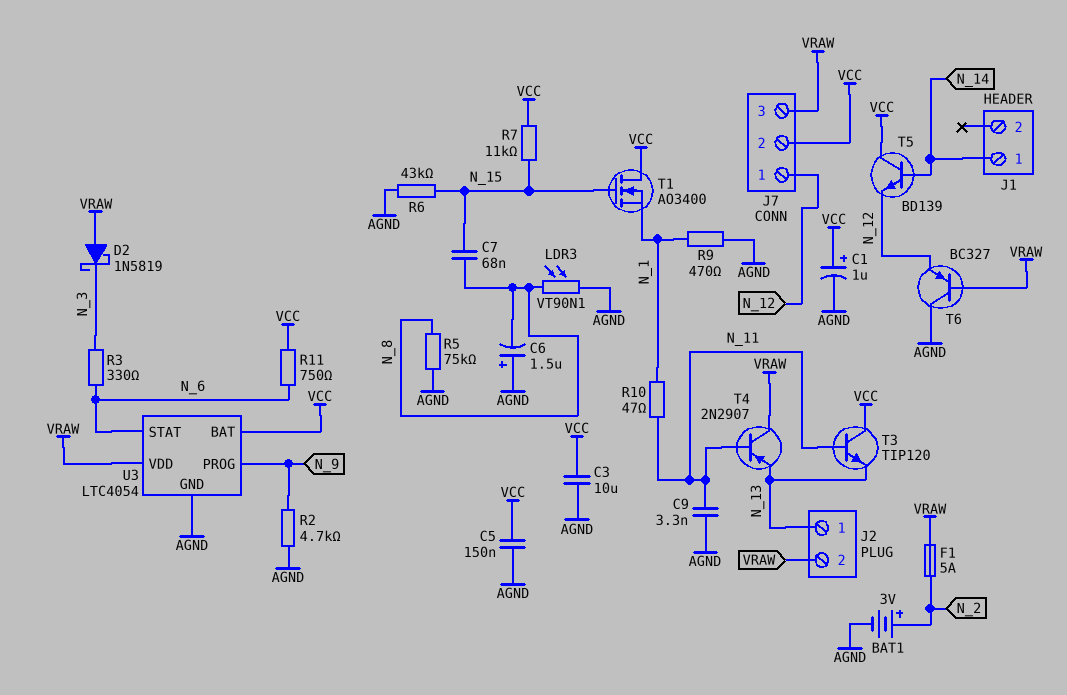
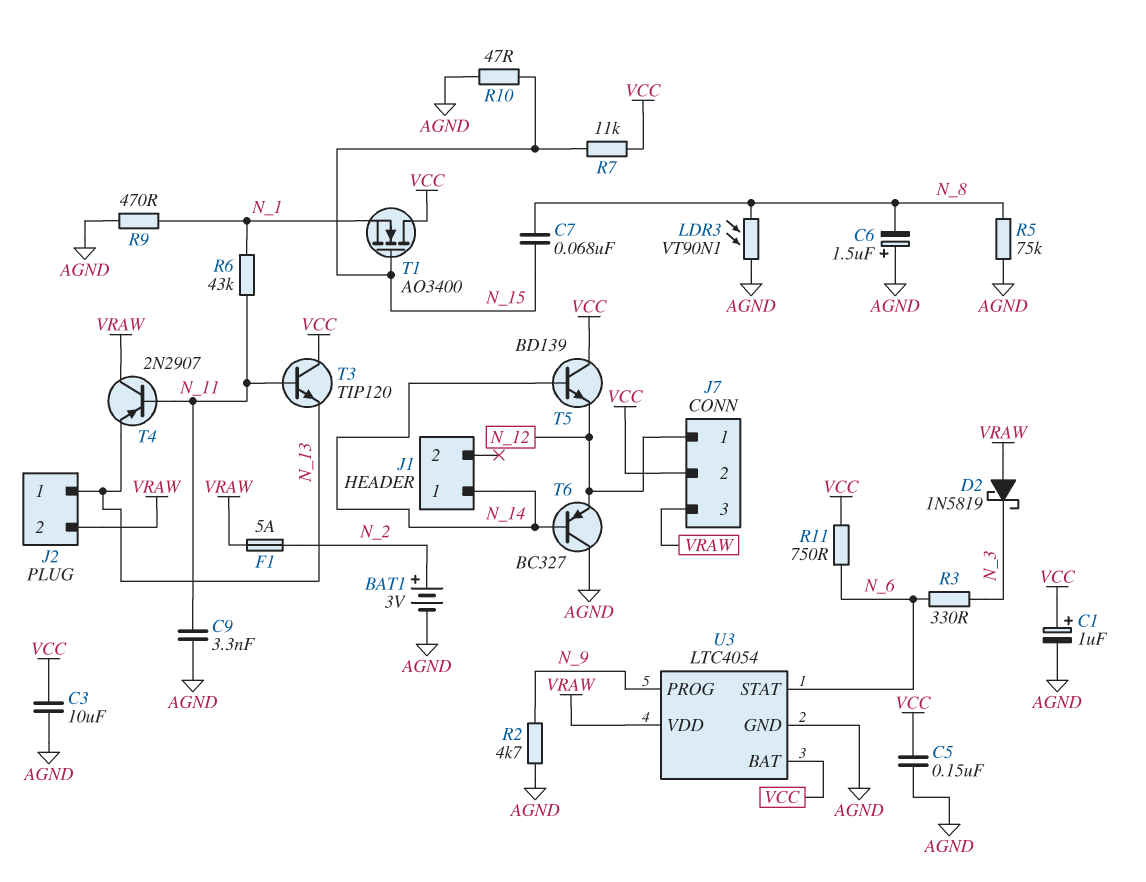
R6: 43k (AGND, N_15) -> 43k (N_1, N_11)
R10: 47 (N_1, N_11) -> 47 (AGND, N_15)
T6: PNP BC327 (B VRAW, C AGND, E N_12) -> PNP BC327 (B N_14, C AGND, E N_12)

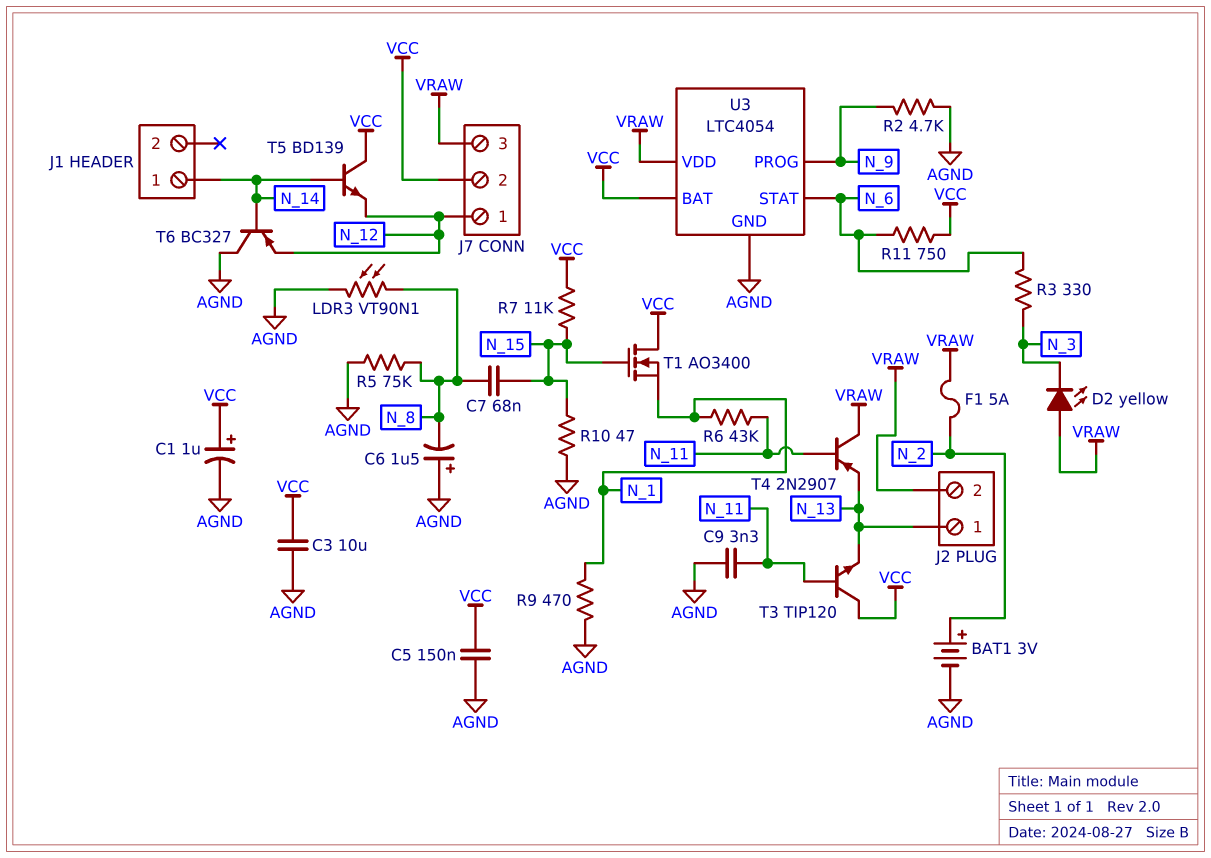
D2: schottky 1N5819 (A VRAW, K N_3) -> LED yellow (A VRAW, K N_3)

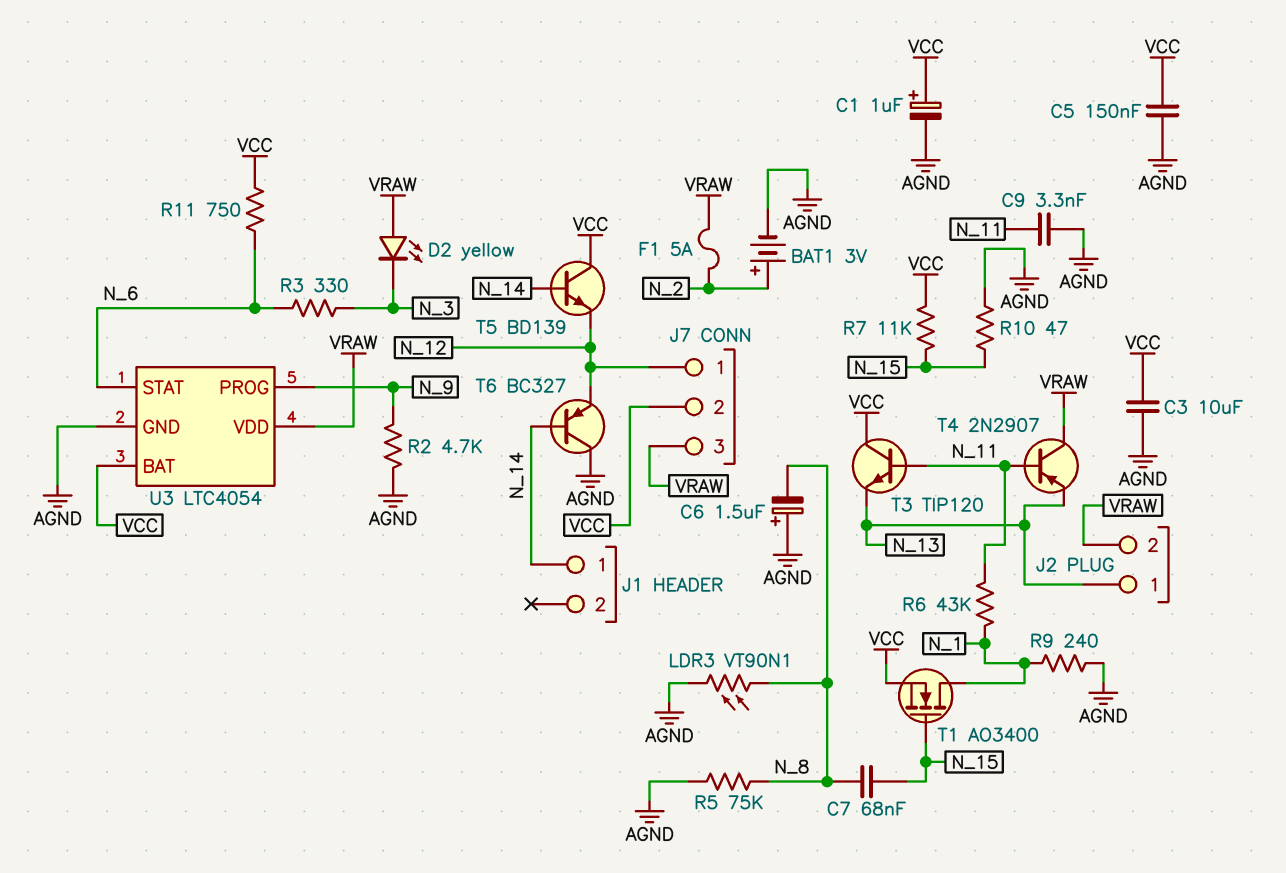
R9: 470 (AGND, N_1) -> 240 (AGND, N_1)
T1: NMOS AO3400 (G N_15, D VCC, S N_1) -> NMOS AO3400 (G N_15, D N_1, S VCC)

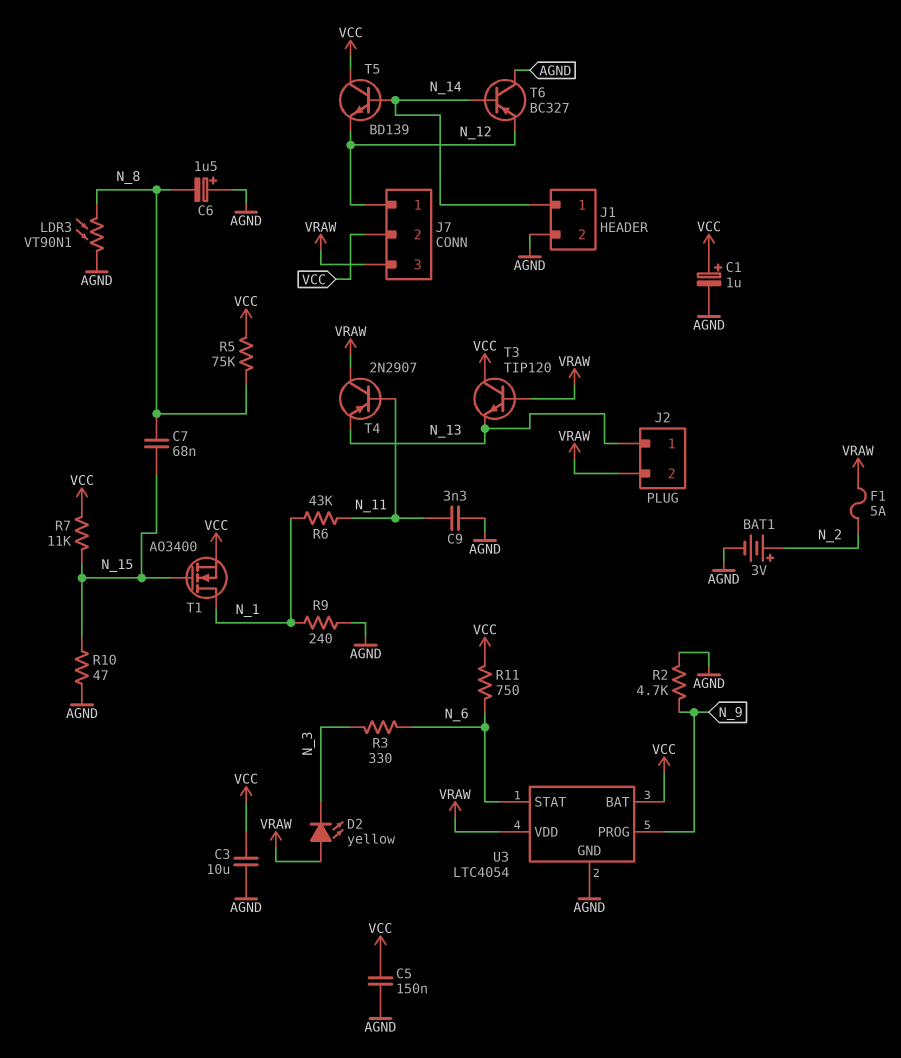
J1 pin 2: none -> AGND
R5: 75k (AGND, N_8) -> 75k (N_8, VCC)
T3: NPN TIP120 (B N_11, C VCC, E N_13) -> NPN TIP120 (B VRAW, C VCC, E N_13)

